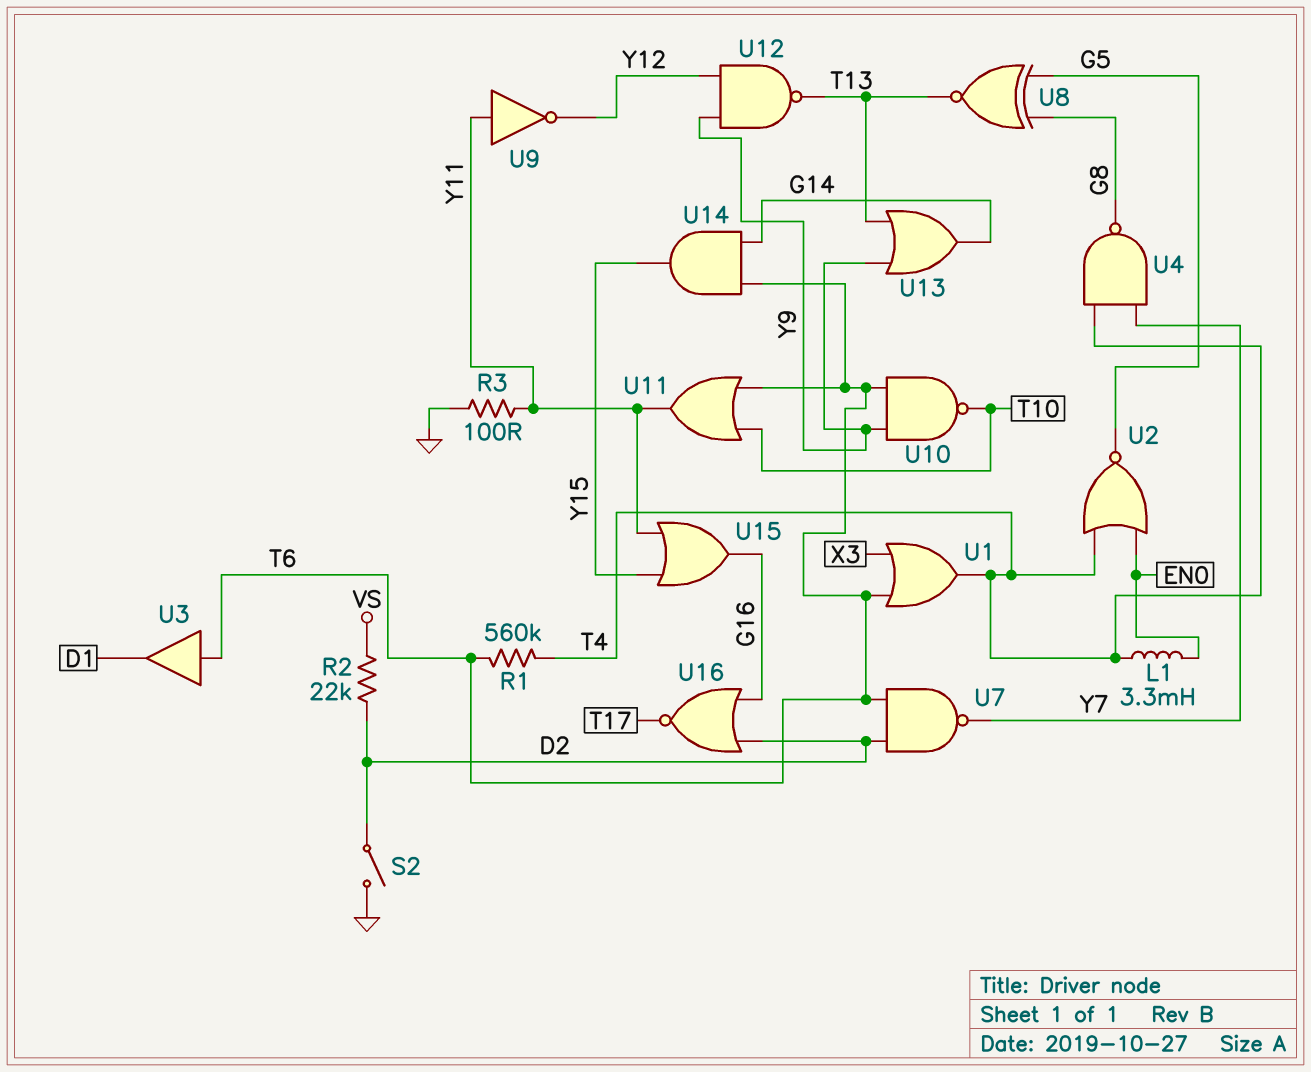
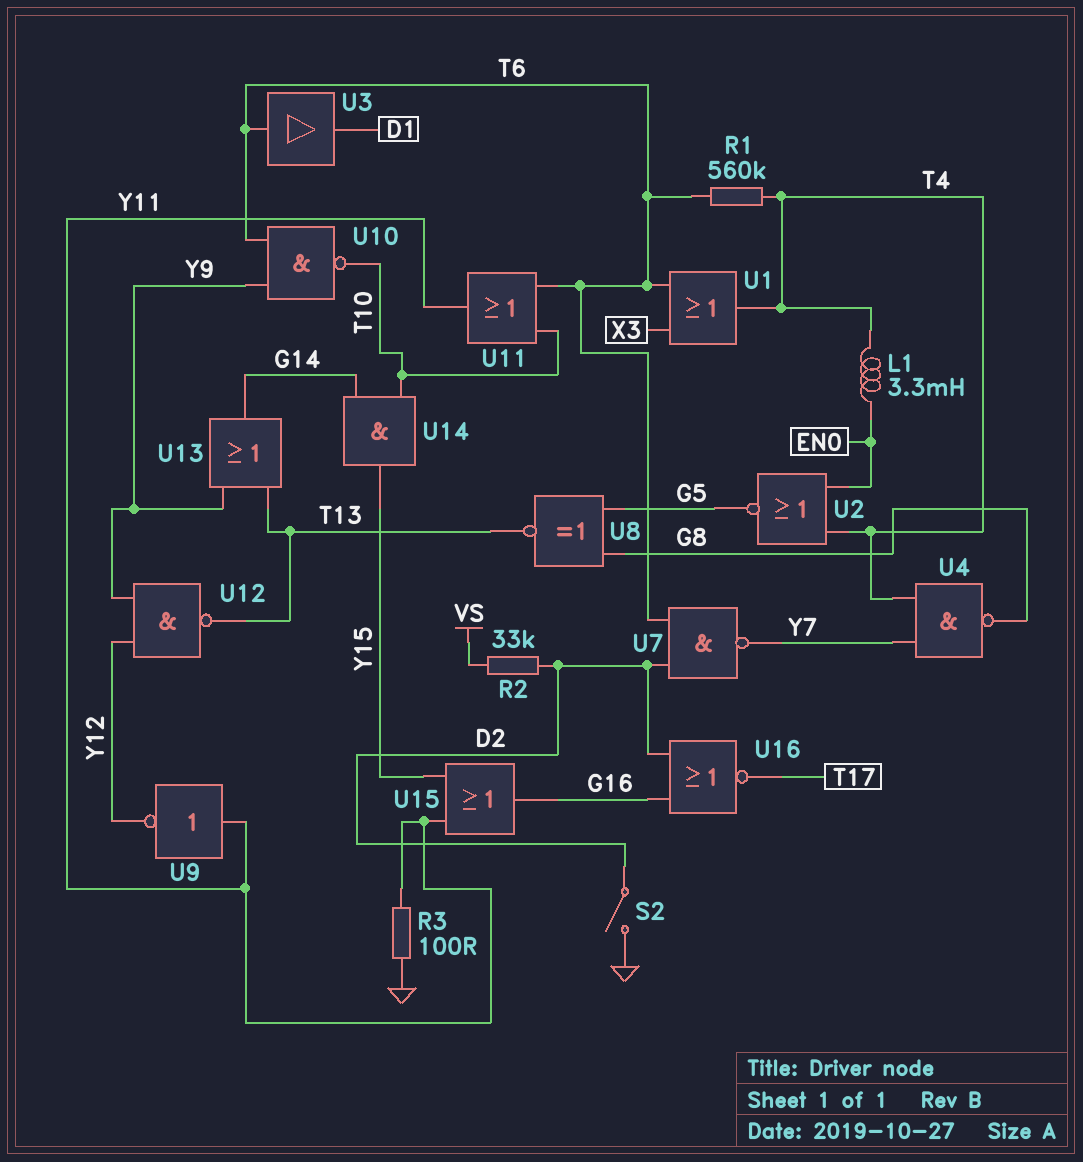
R2: 22k (D2, VS) -> 33k (D2, VS)
U14: AND (in G14, in T6, out Y15) -> AND (in G14, in T10, out Y15)

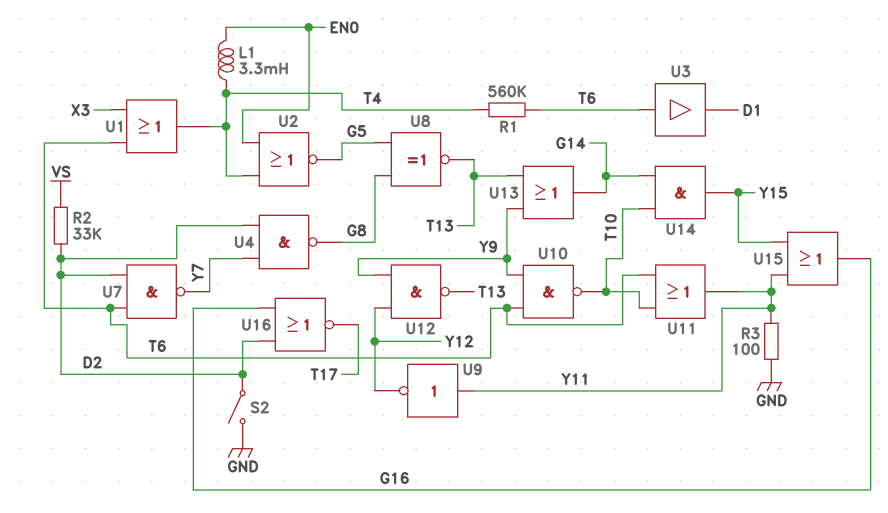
U4: NAND (in T4, in Y7, out G8) -> NAND (in D2, in Y7, out G8)

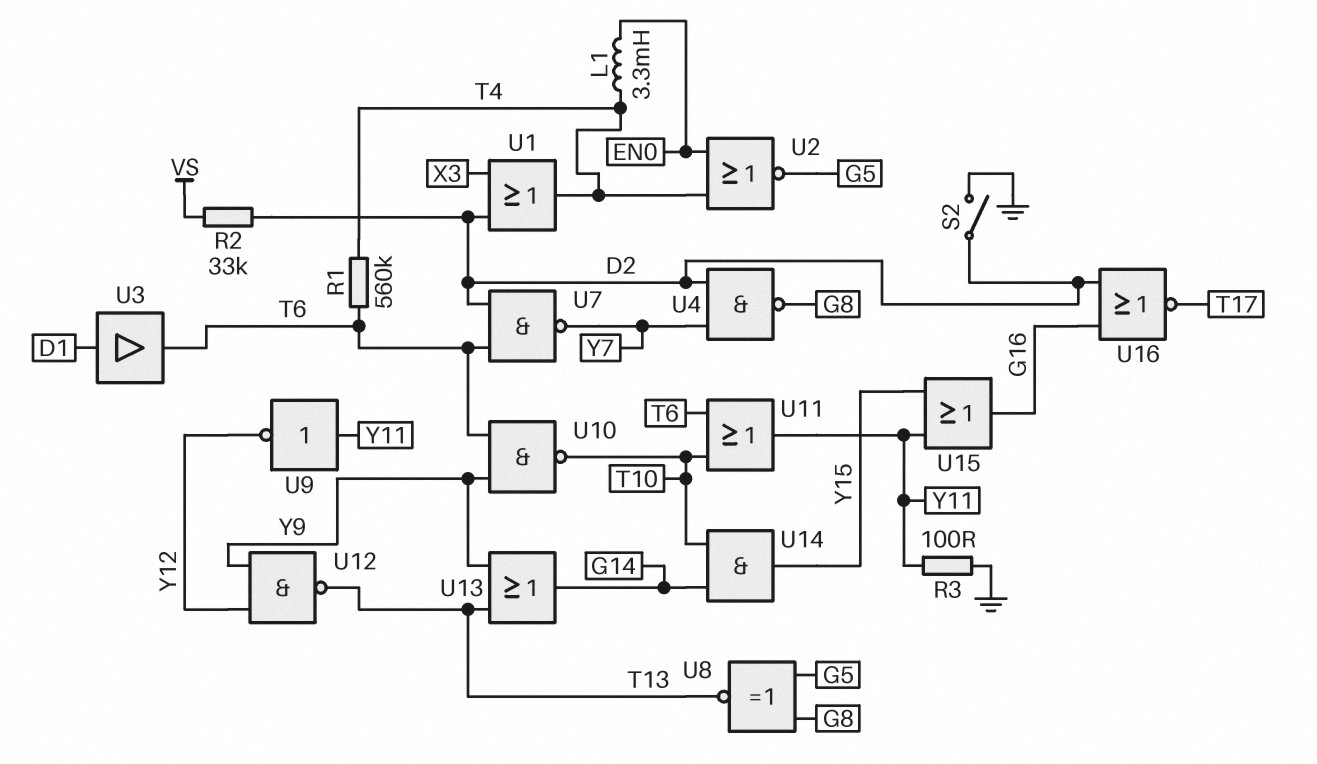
U1: OR (in T6, in X3, out T4) -> OR (in D2, in X3, out T4)
U3: buffer (in T6, out D1) -> buffer (in D1, out T6)

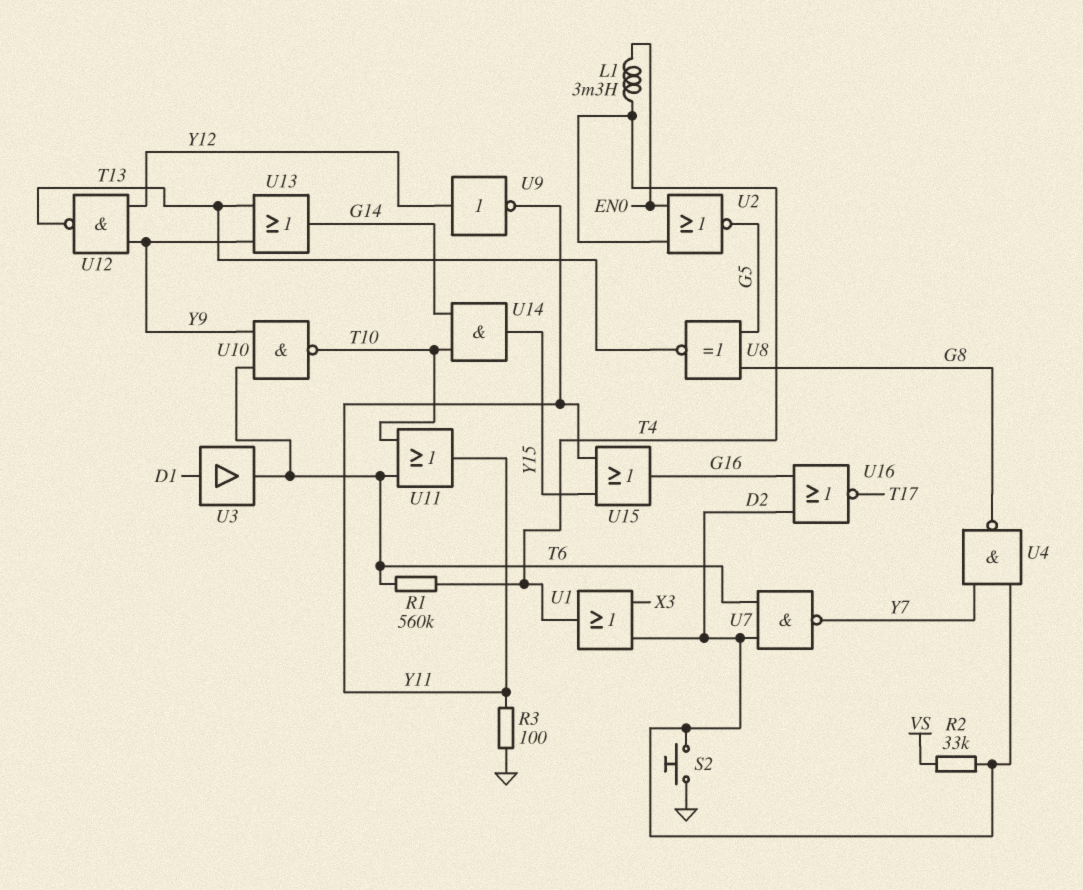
S2: switch (D2, GND) -> button (D2, GND)
U9: NOT (in Y11, out Y12) -> NOT (in Y12, out Y11)

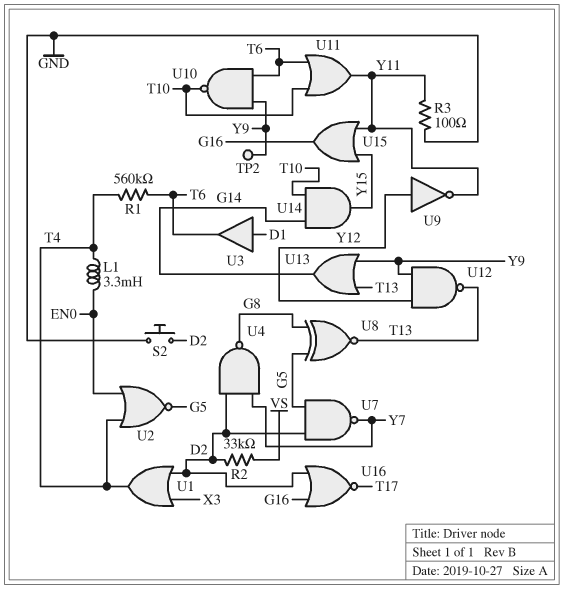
TP2: none -> test point (Y9)
U7: NAND (in D2, in T6, out Y7) -> NAND (in D2, in G5, out Y7)

